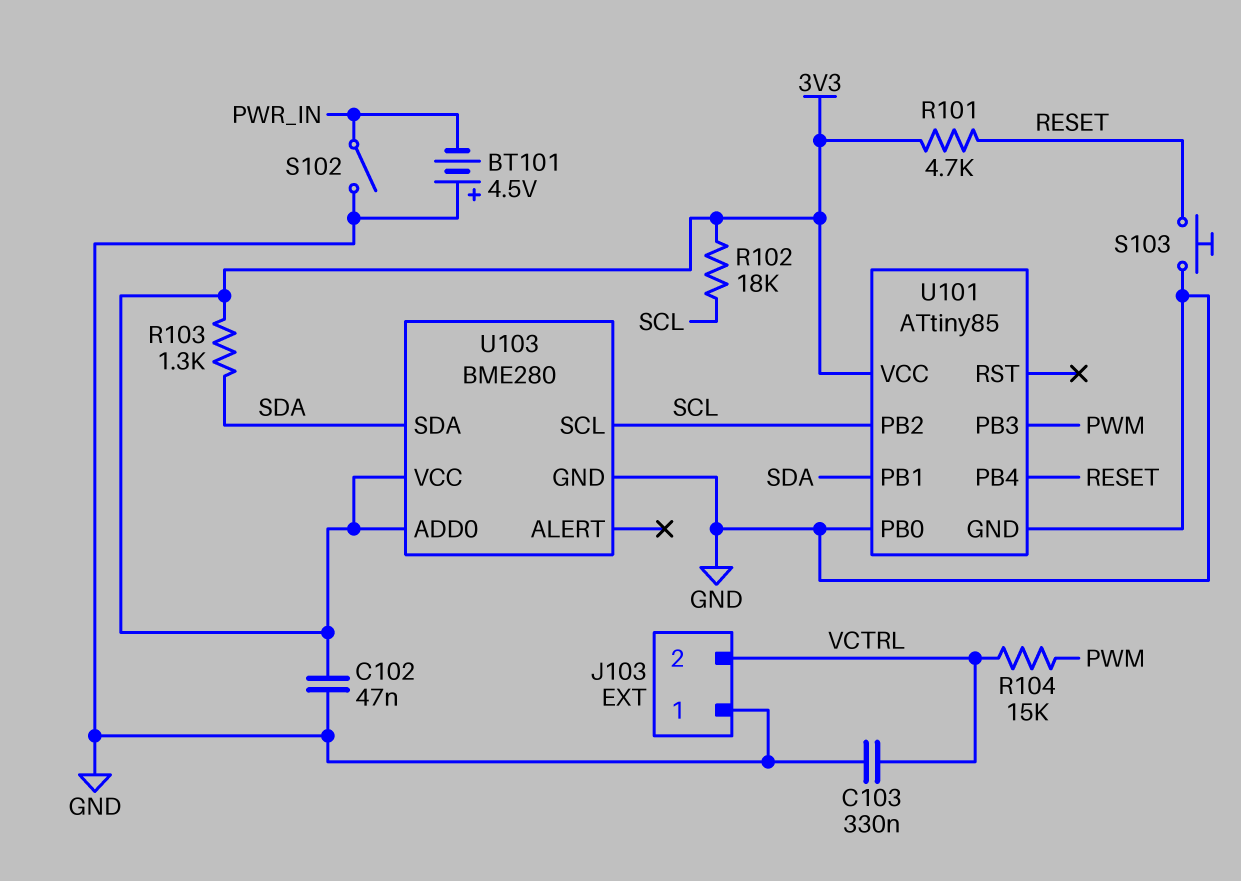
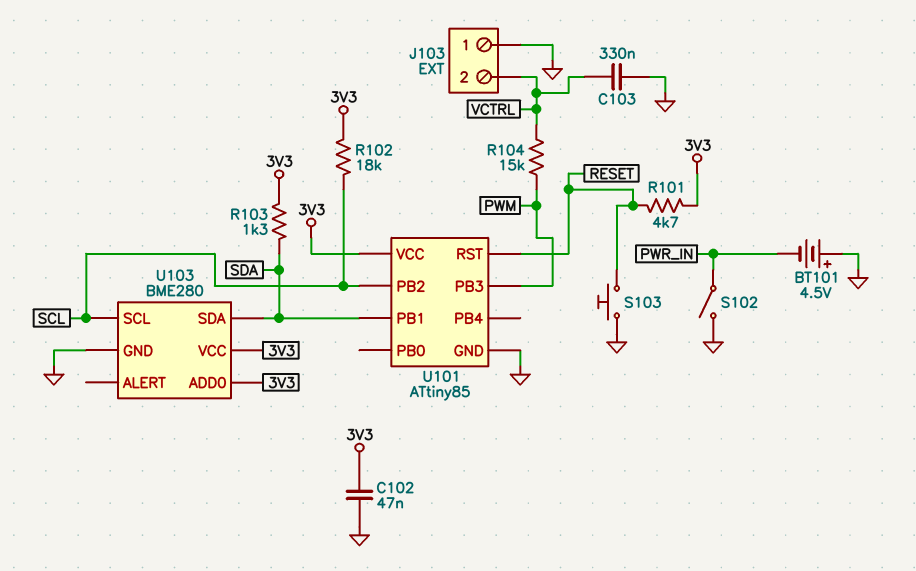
U101 pin PB0: GND -> none
U101 pin PB4: RESET -> none
U101 pin RST: none -> RESET

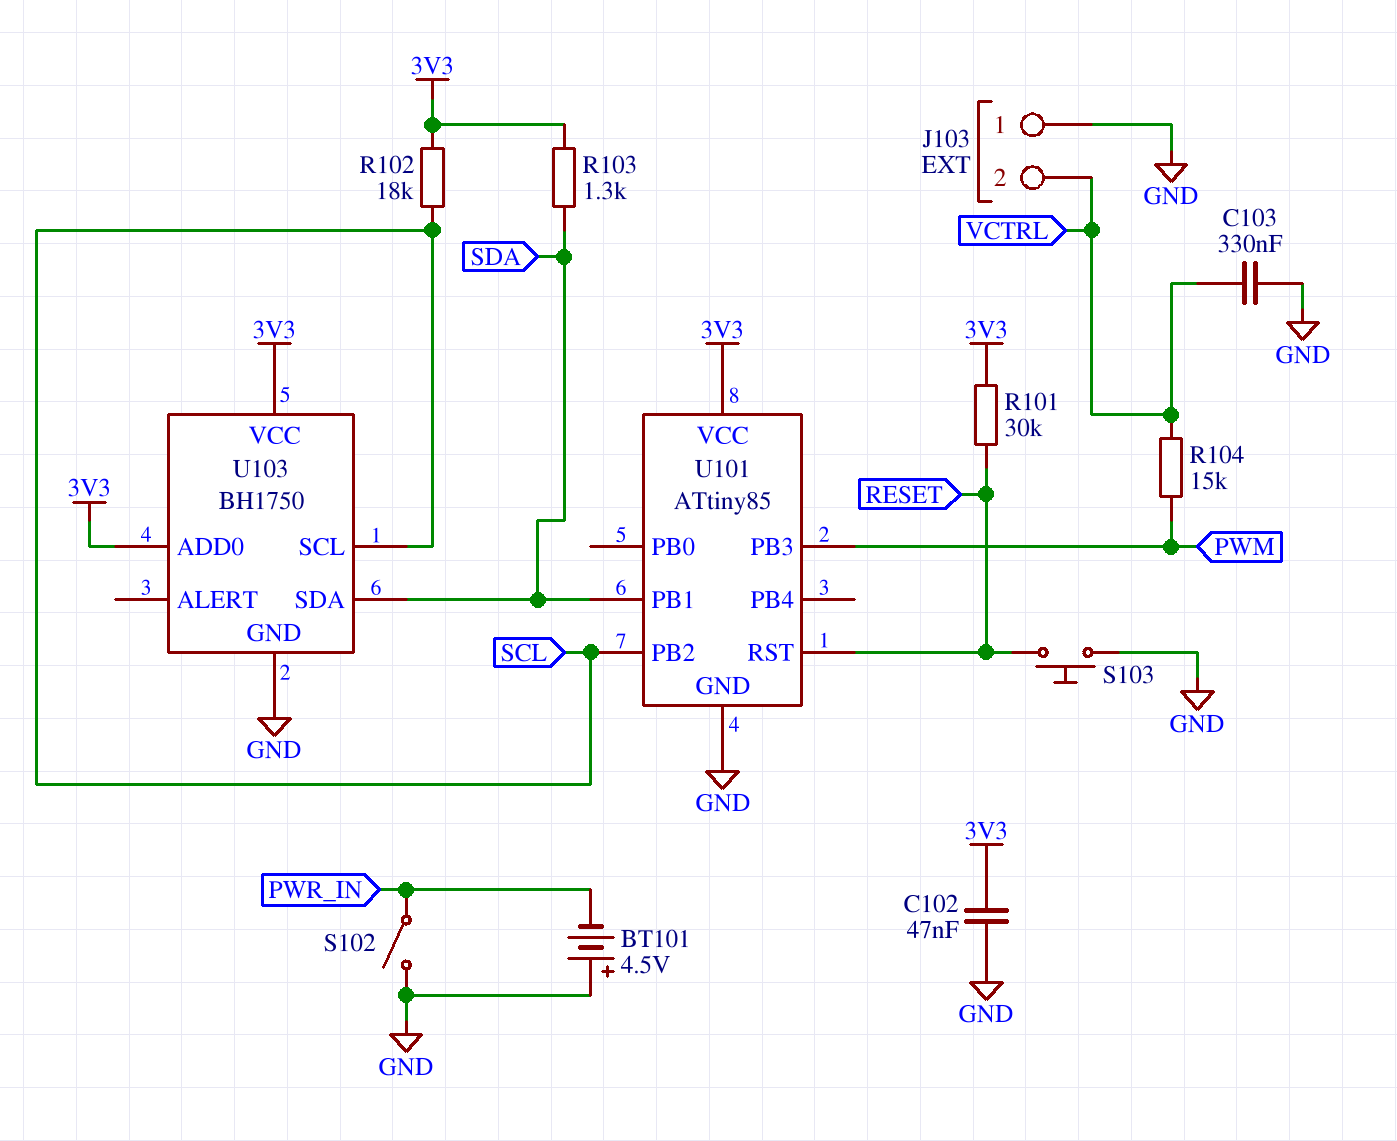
R101: 4.7k (3V3, RESET) -> 30k (3V3, RESET)
U103: BME280 -> BH1750

